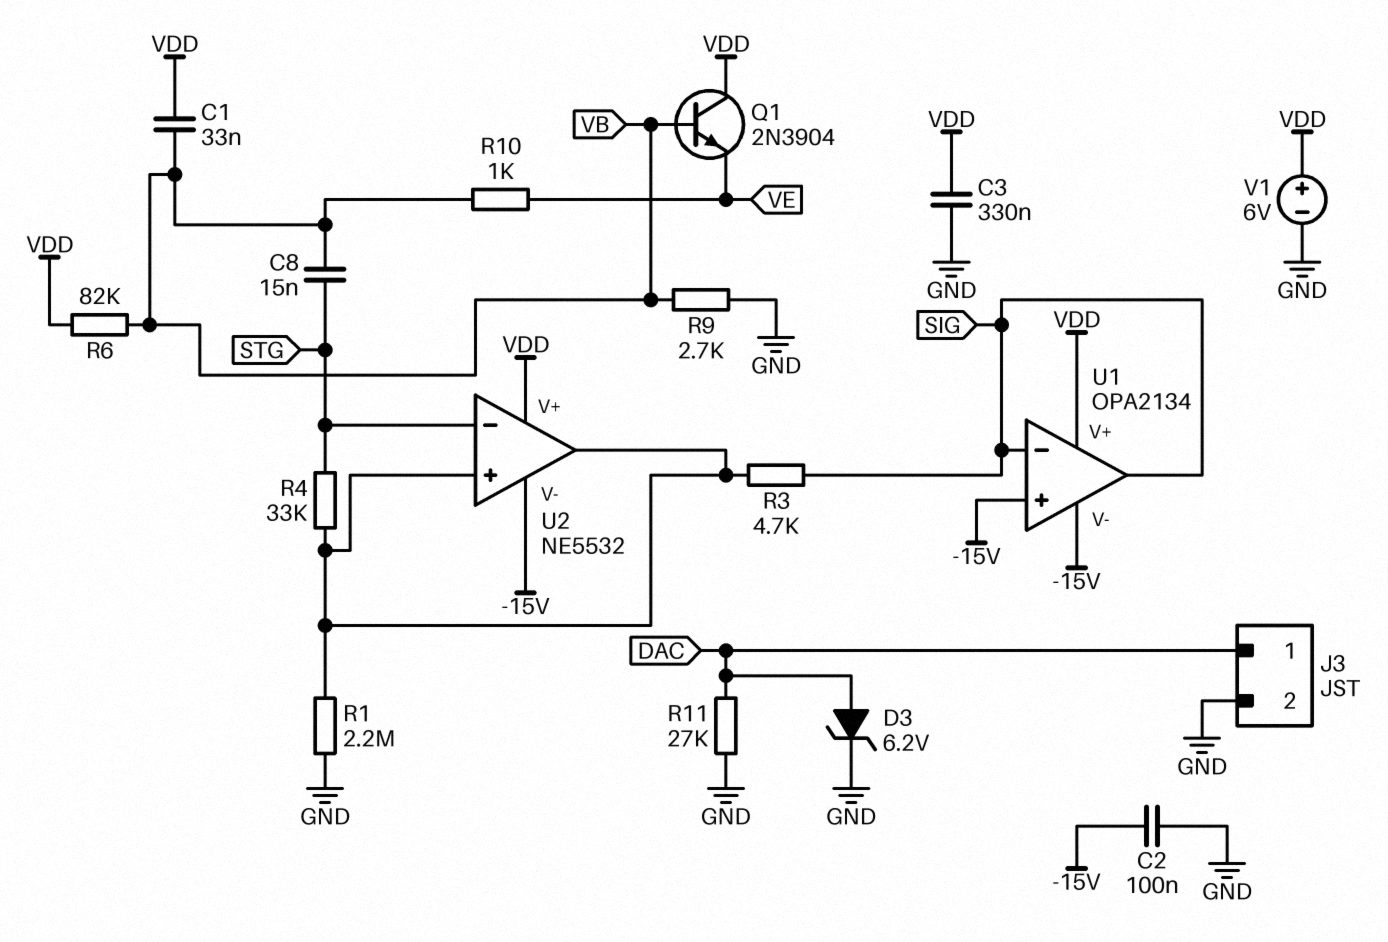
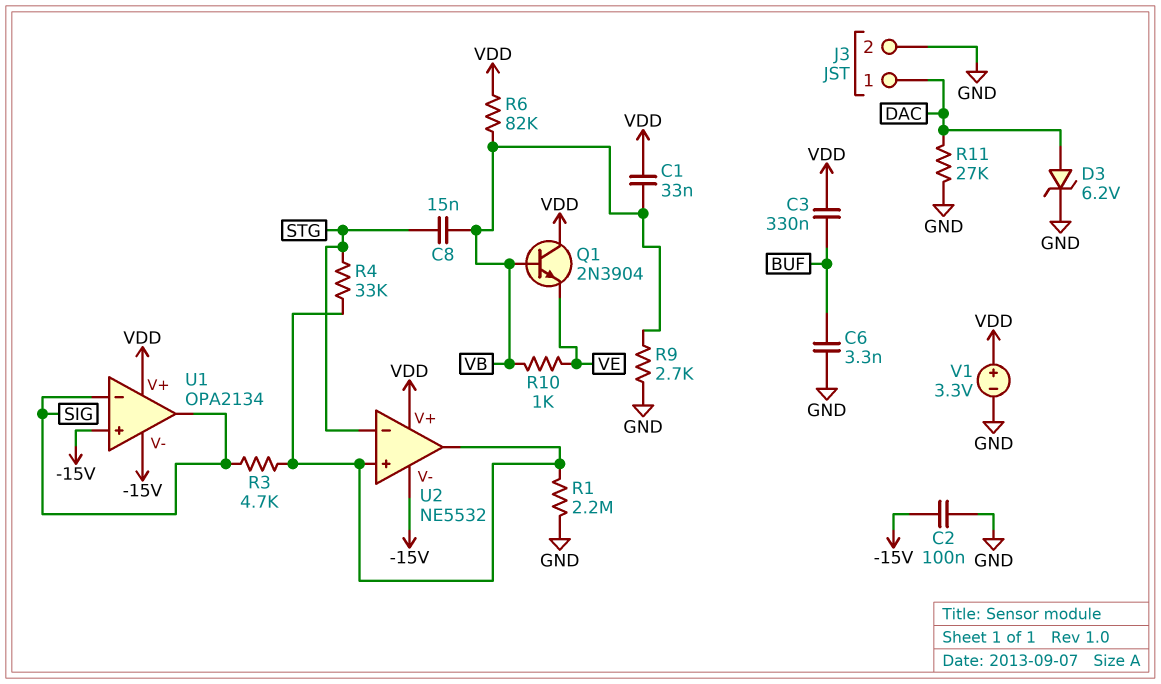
C3: 330nF (GND, VDD) -> 330nF (BUF, VDD)
C6: none -> 3.3nF (BUF, GND)
V1: 6V (plus VDD, minus GND) -> 3.3V (plus VDD, minus GND)

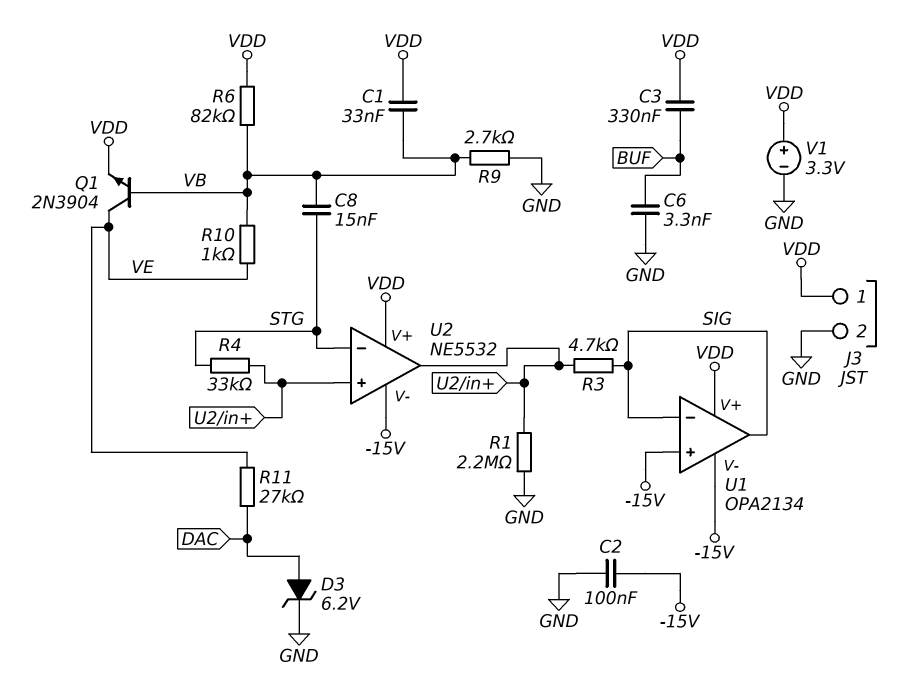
J3 pin 1: DAC -> VDD
Q1: NPN 2N3904 (B VB, C VDD, E VE) -> NPN 2N3904 (B VB, C VE, E VDD)
R11: 27k (DAC, GND) -> 27k (DAC, VE)

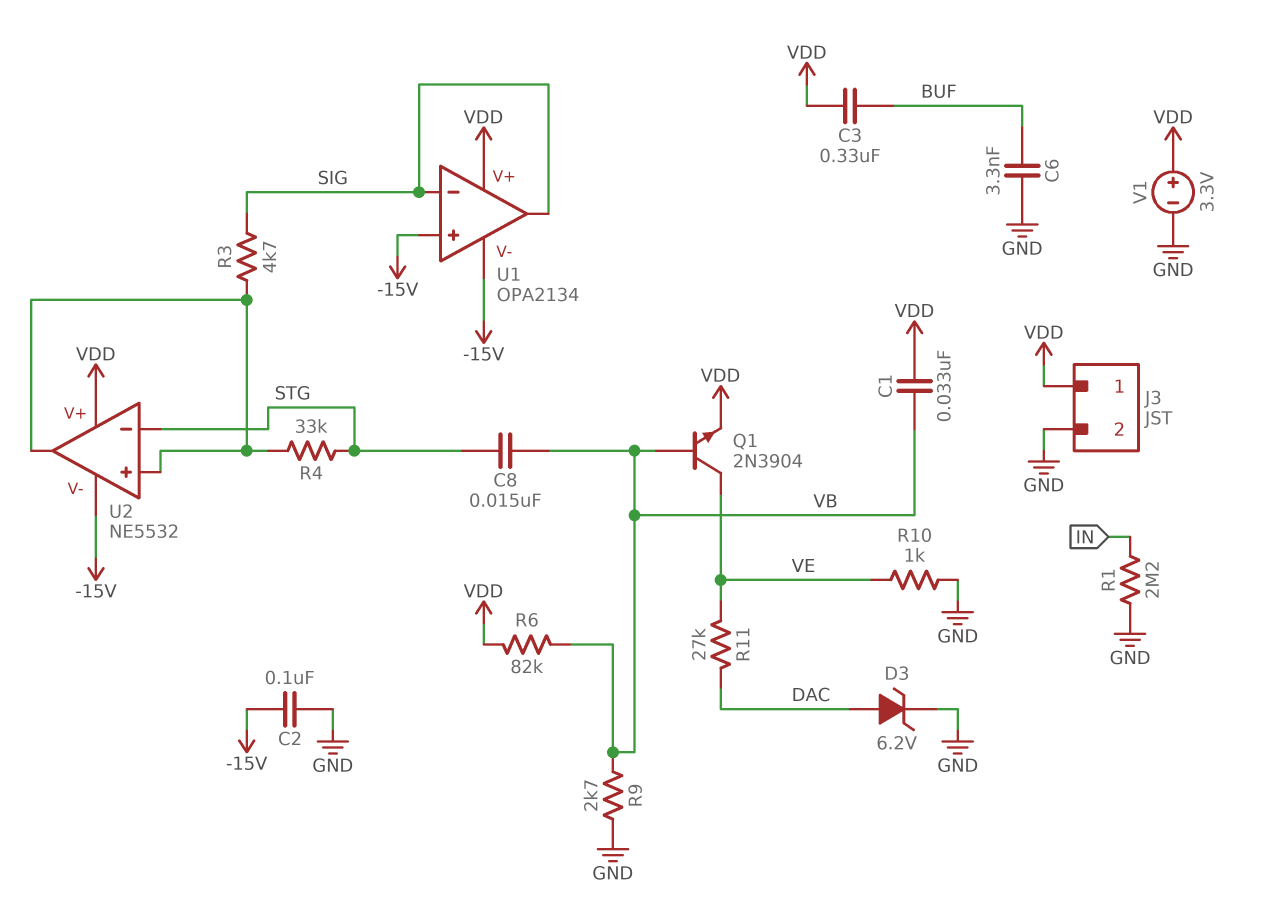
R1: 2.2M (GND, U2/in+) -> 2.2M (GND, IN)
R10: 1k (VB, VE) -> 1k (GND, VE)

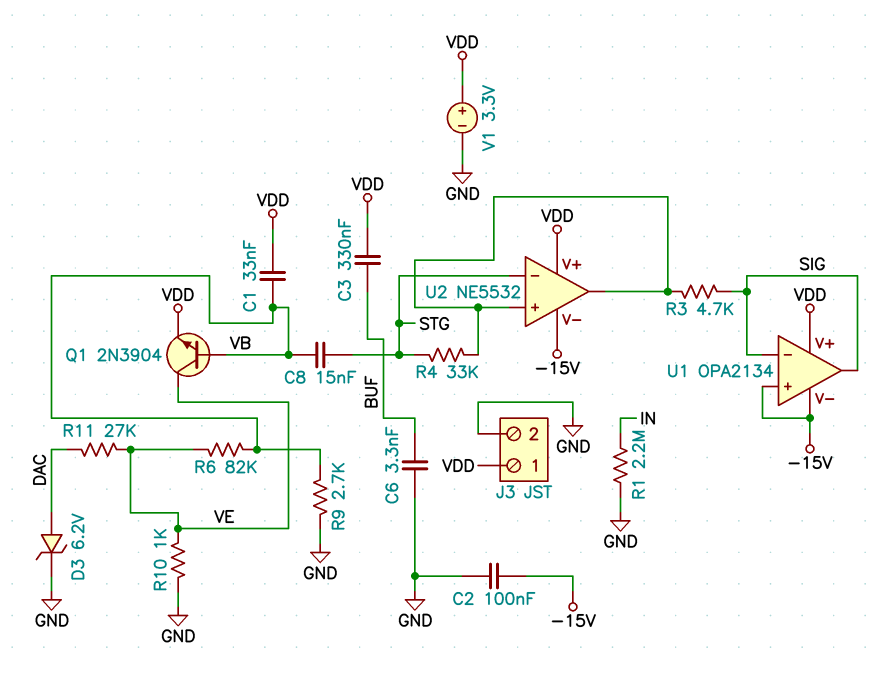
R6: 82k (VB, VDD) -> 82k (VB, VE)

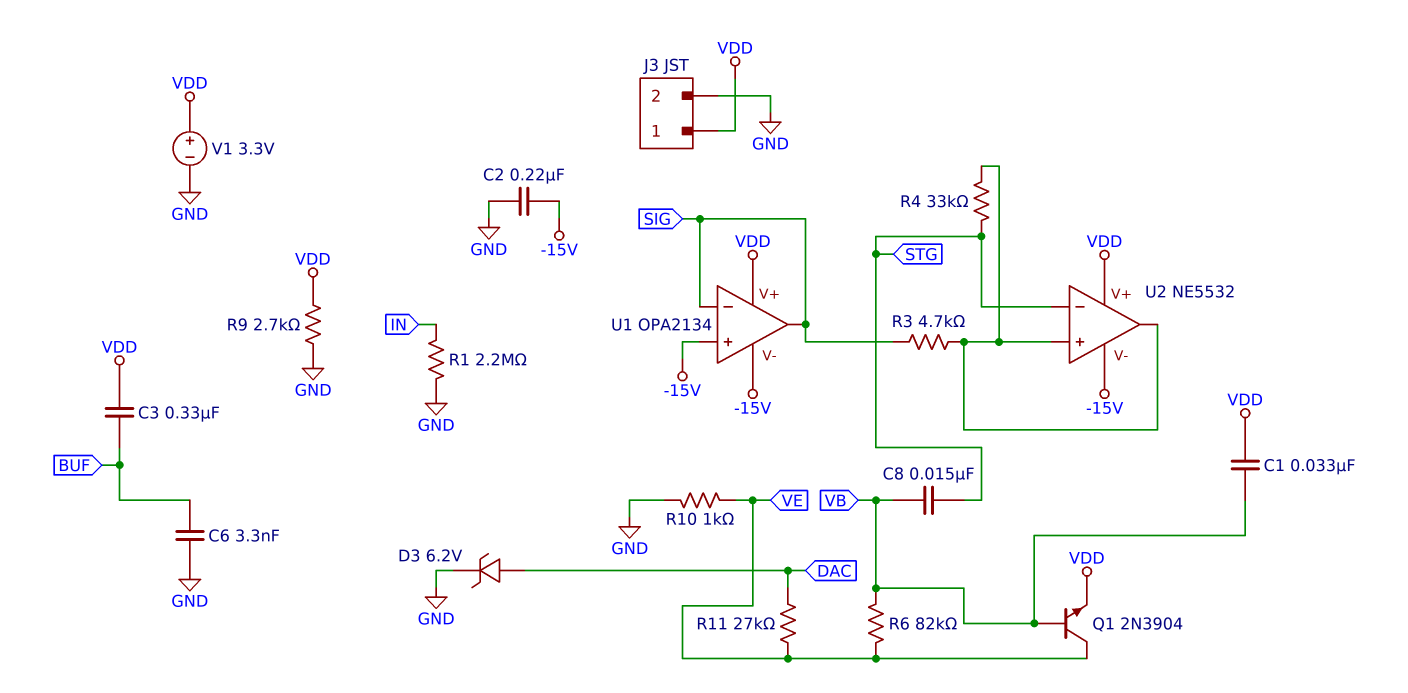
C2: 100nF (-15V, GND) -> 220nF (-15V, GND)
R9: 2.7k (GND, VB) -> 2.7k (GND, VDD)

